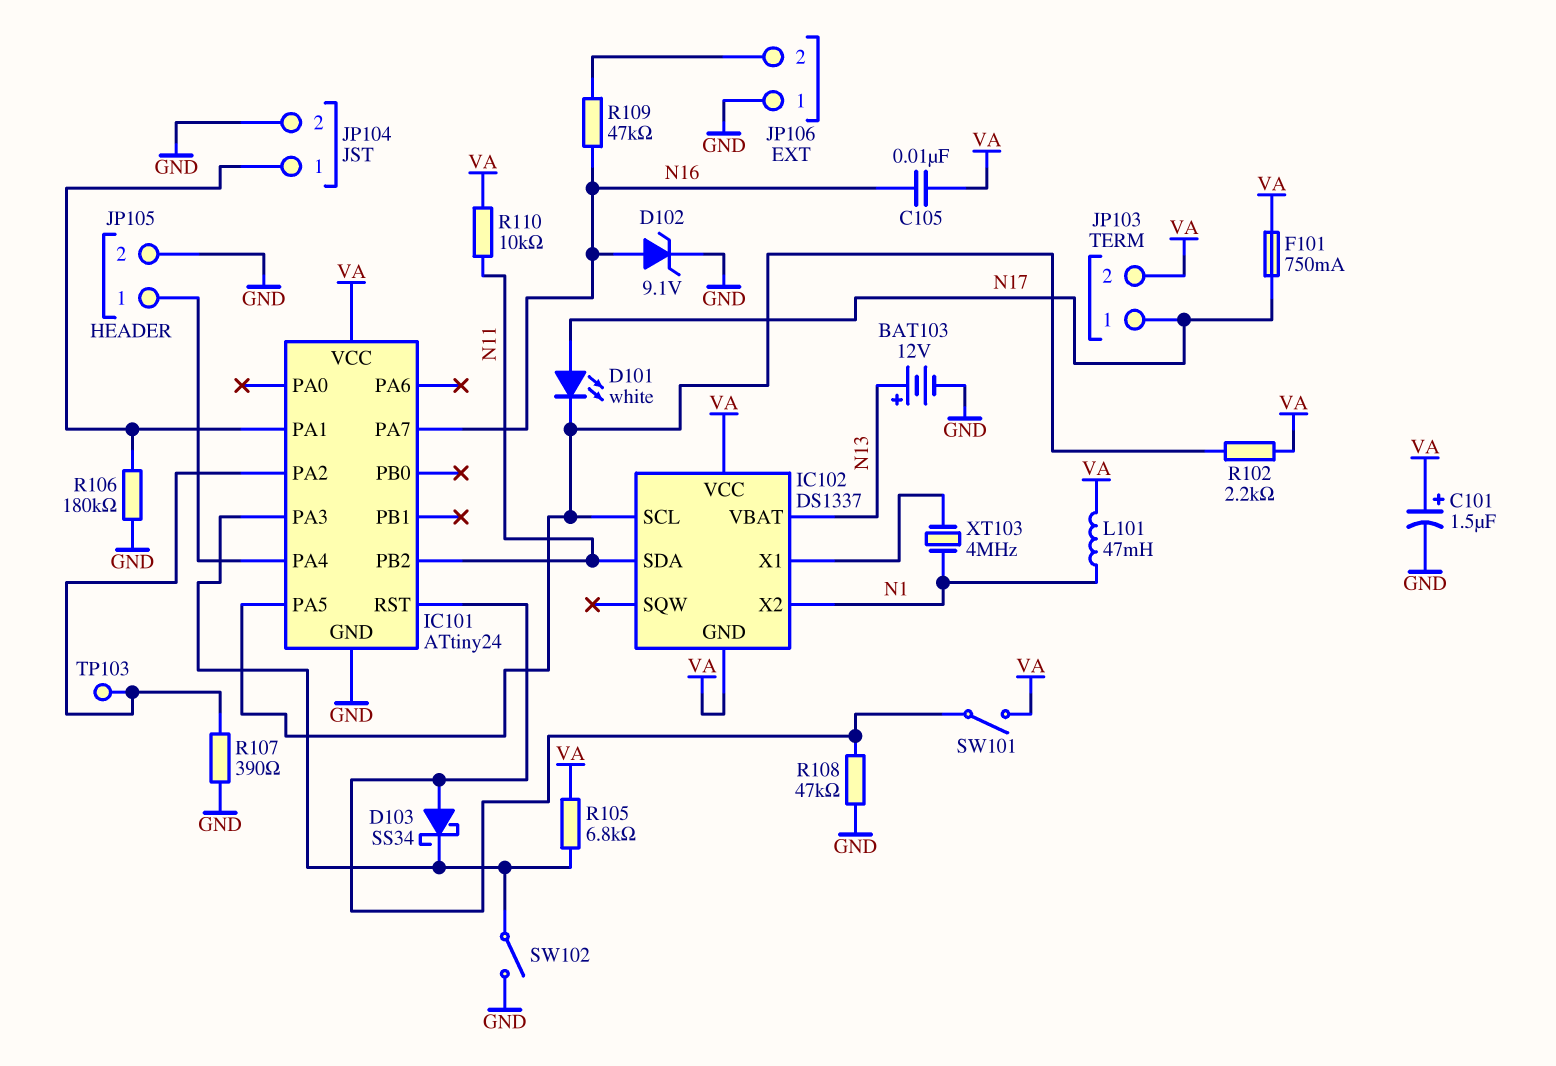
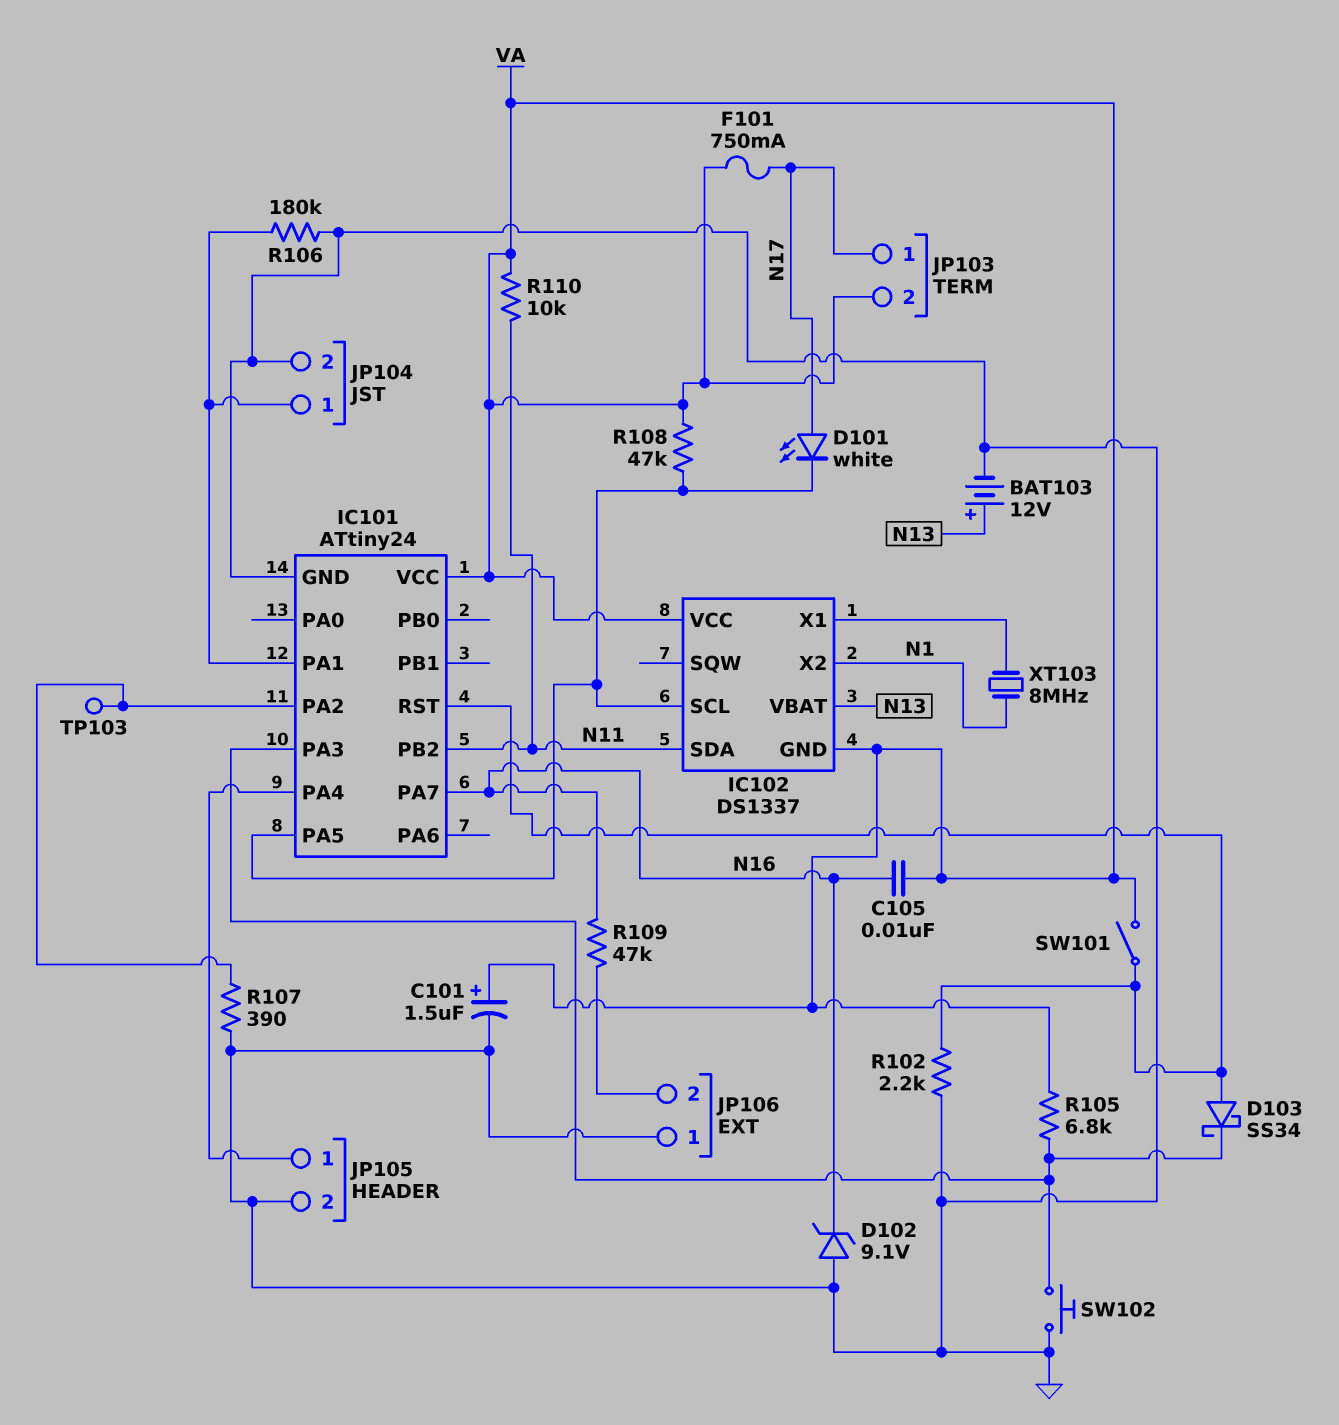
D102: zener 9.1V (A N16, K GND) -> zener 9.1V (A GND, K N16)
L101: 47mH (N1, VA) -> none
R102: 2.2k (IC101/PA5, VA) -> 2.2k (GND, IC101/RST)
R108: 47k (GND, IC101/RST) -> 47k (IC101/PA5, VA)
SW102: switch (GND, IC101/PA3) -> button (GND, IC101/PA3)
XT103: 4MHz (IC102/X1, N1) -> 8MHz (IC102/X1, N1)

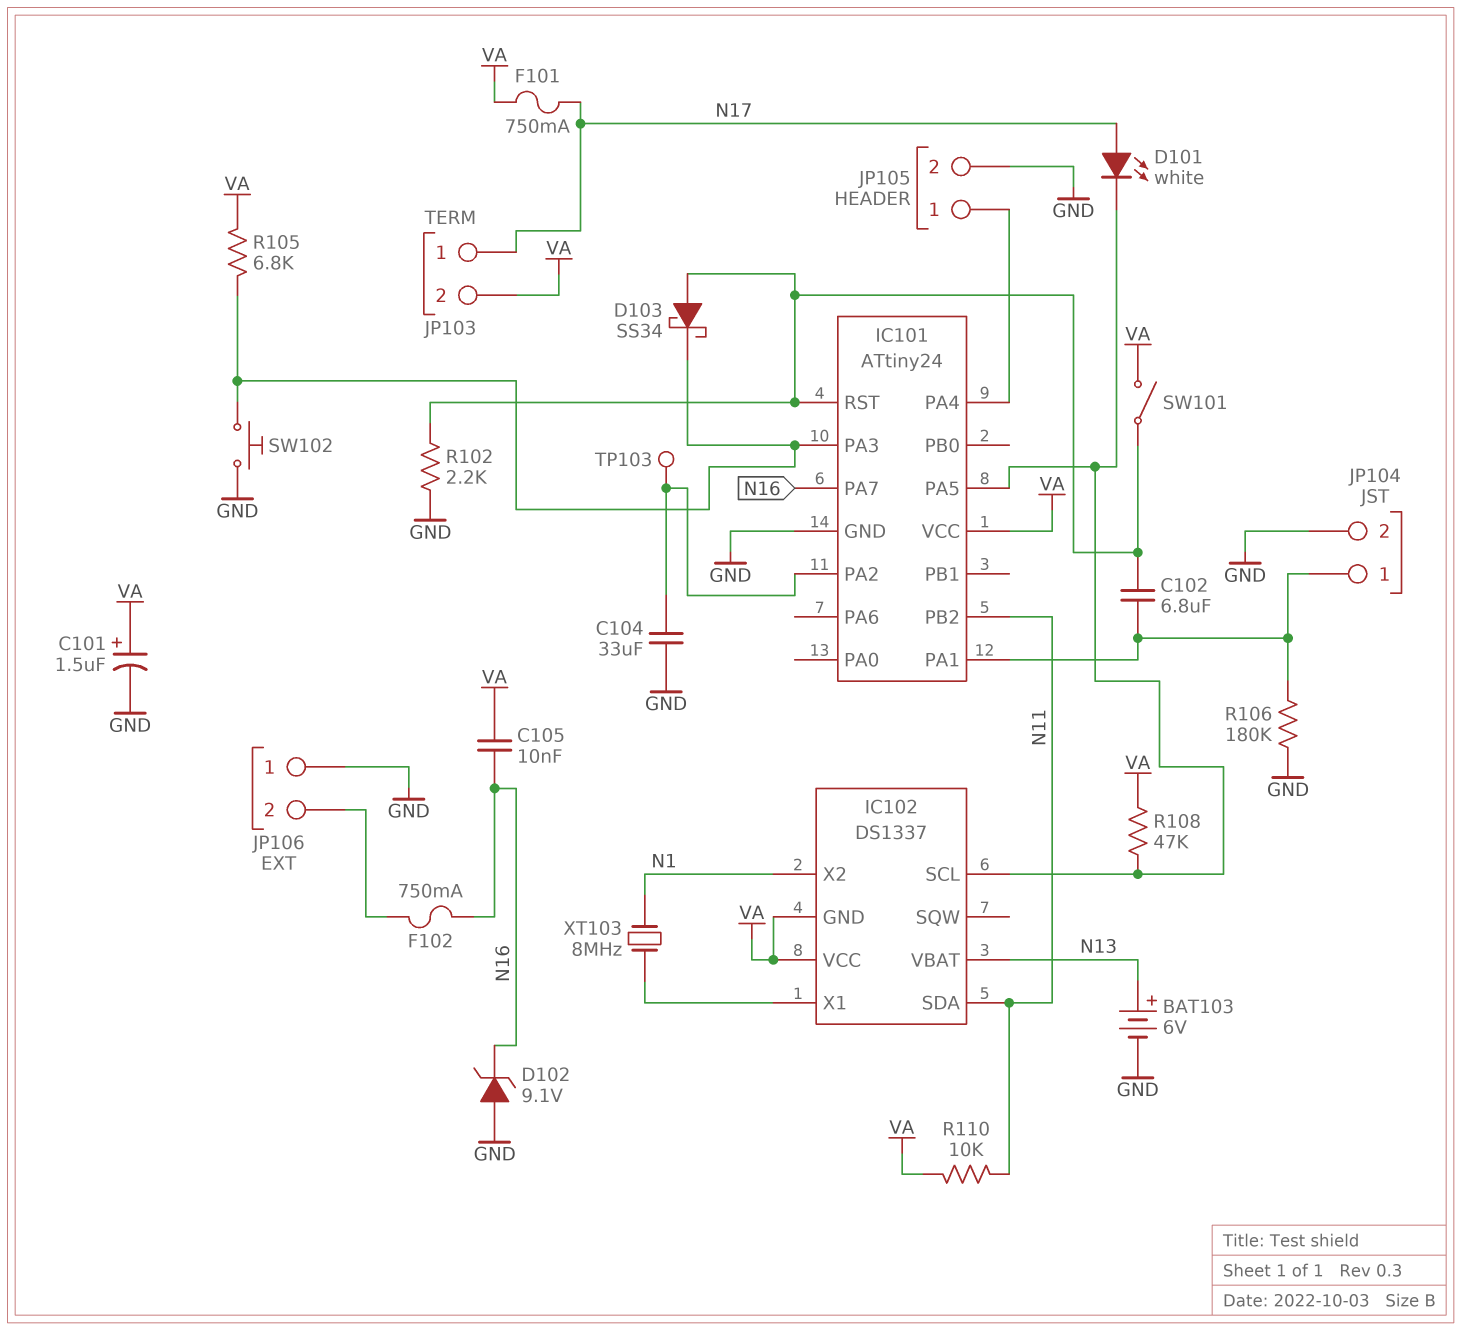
BAT103: 12V (plus N13, minus GND) -> 6V (plus N13, minus GND)
C102: none -> 6.8uF (IC101/PA1, IC101/RST)
C104: none -> 33uF (GND, IC101/PA2)
F102: none -> 750mA (JP106/2, N16)
R107: 390 (GND, IC101/PA2) -> none
R109: 47k (JP106/2, N16) -> none

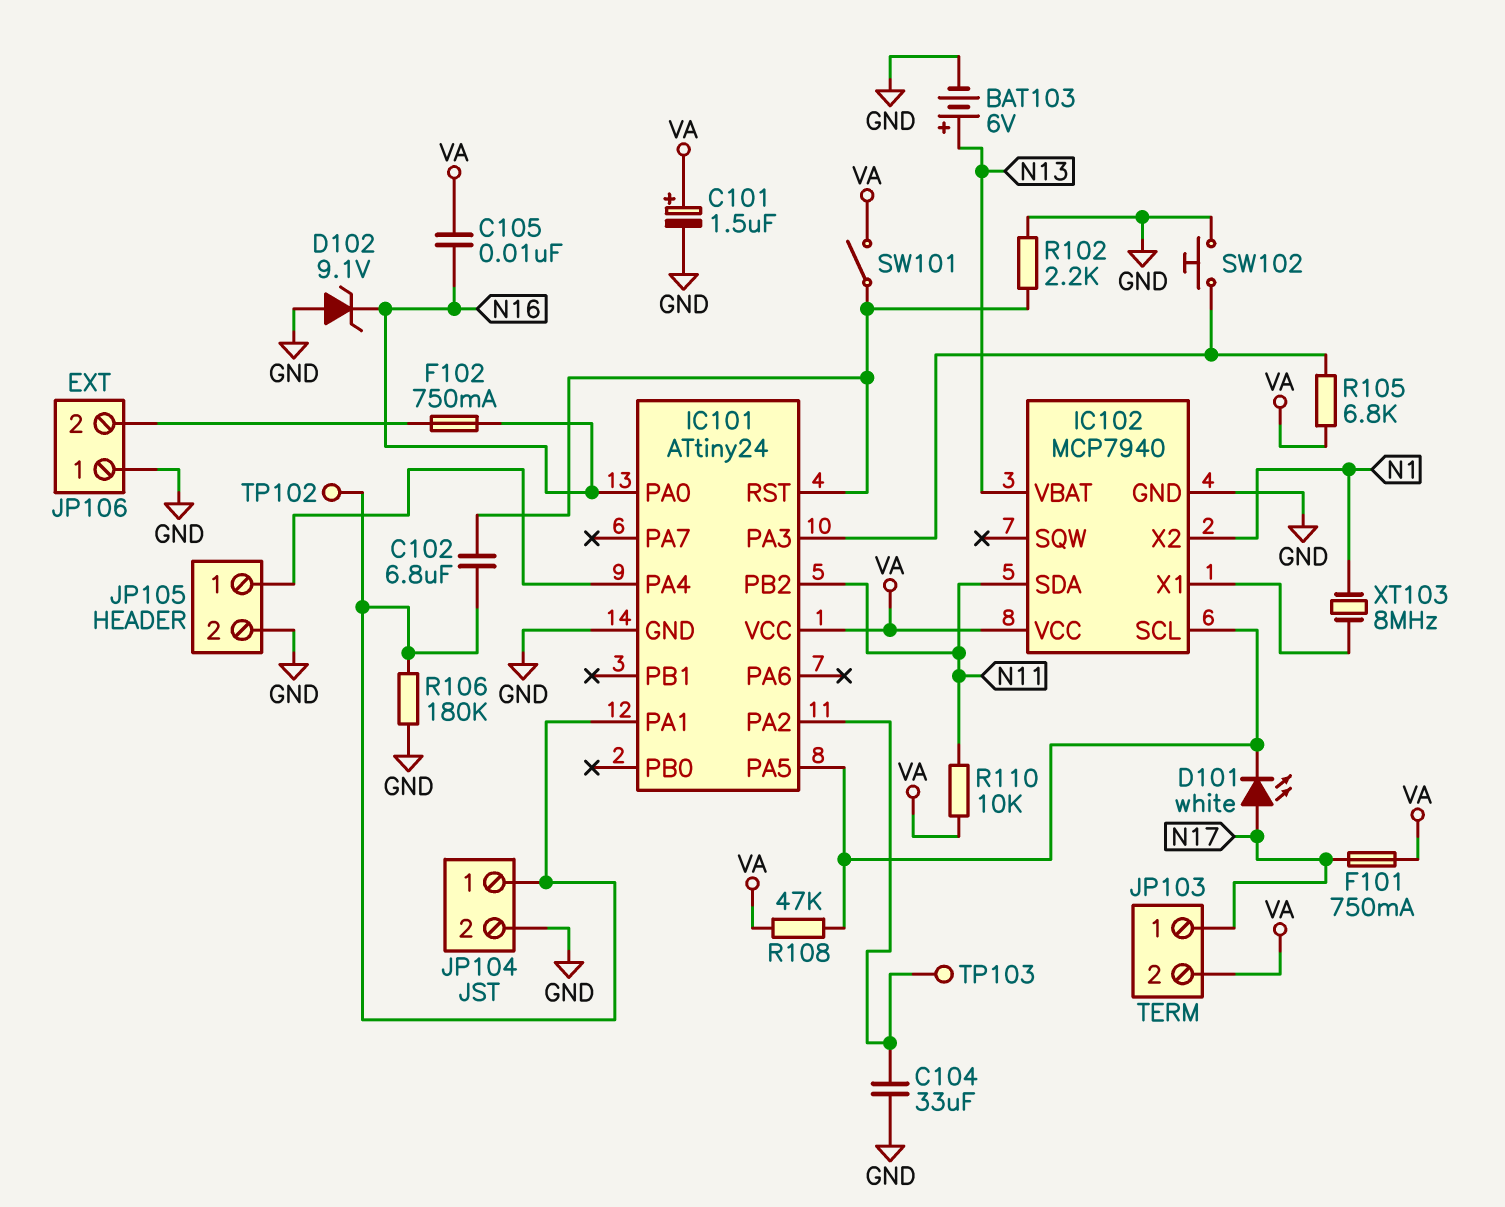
D103: schottky SS34 (A IC101/RST, K IC101/PA3) -> none
IC101 pin PA0: none -> N16
IC101 pin PA7: N16 -> none
IC102: DS1337 -> MCP7940
IC102 pin GND: VA -> GND
TP102: none -> test point (IC101/PA1)

